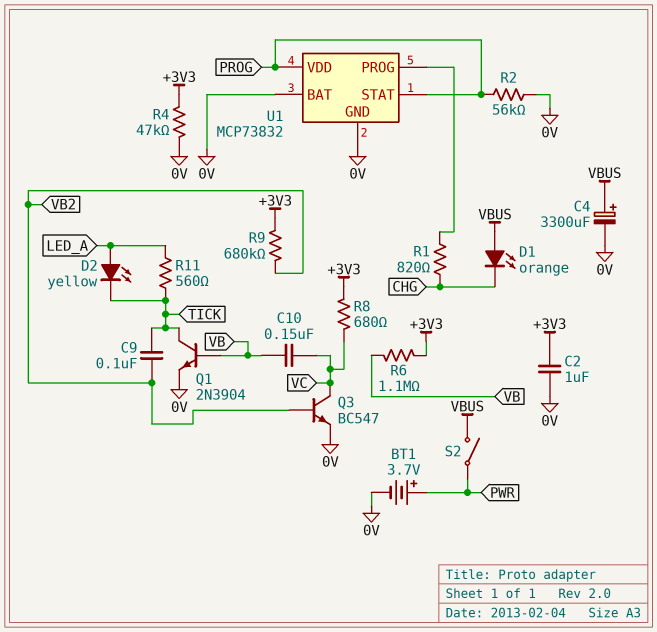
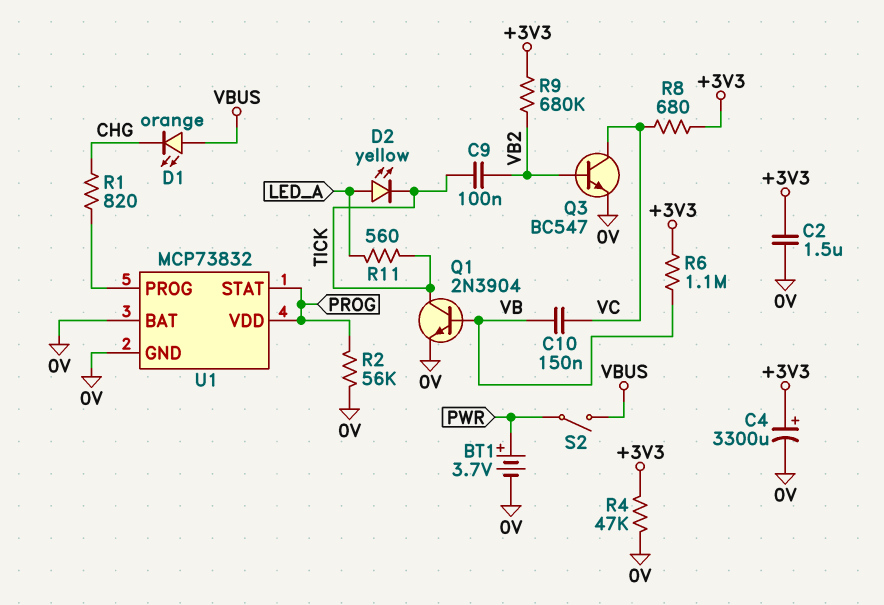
C2: 1uF (+3V3, 0V) -> 1.5uF (+3V3, 0V)
C4: 3300uF (plus VBUS, minus 0V) -> 3300uF (plus +3V3, minus 0V)

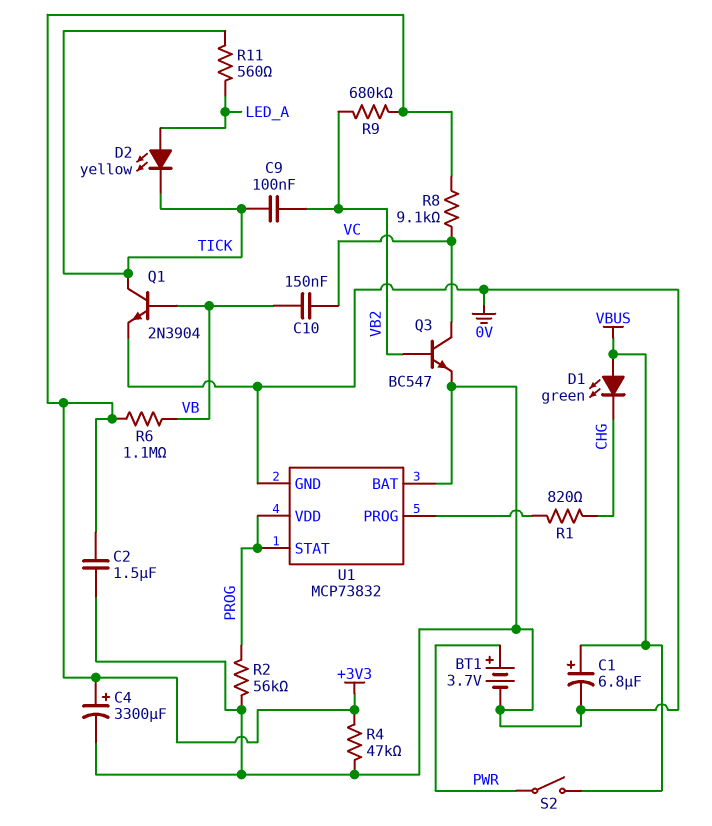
C1: none -> 6.8uF (plus VBUS, minus 0V)
D1: LED orange (A VBUS, K CHG) -> LED green (A VBUS, K CHG)
R8: 680 (+3V3, VC) -> 9.1k (+3V3, VC)

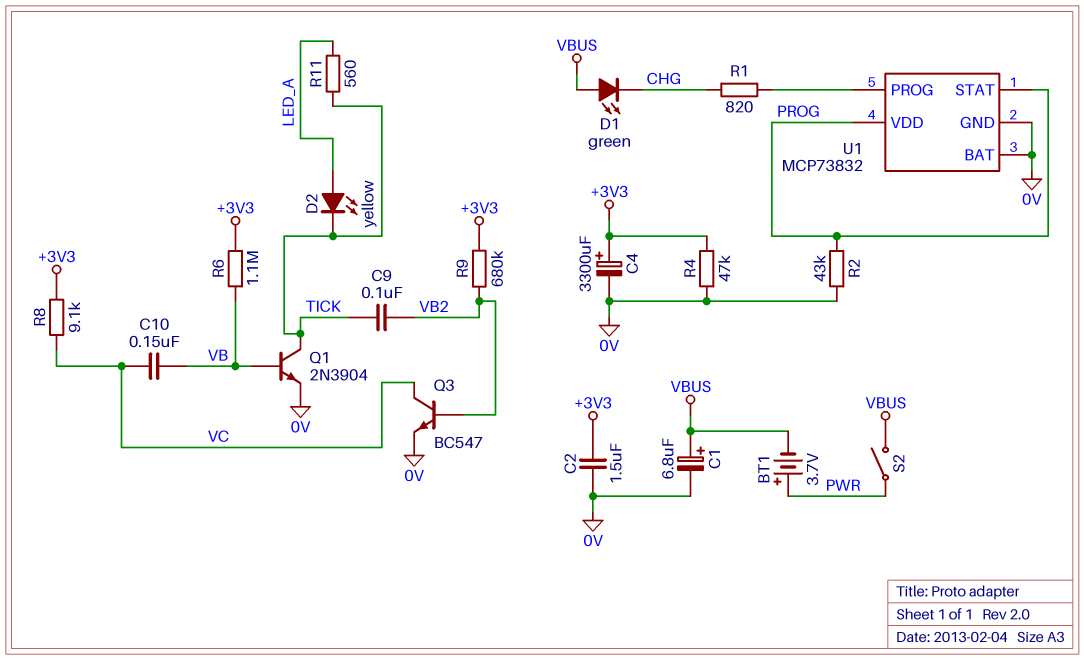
BT1: 3.7V (plus PWR, minus 0V) -> 3.7V (plus PWR, minus VBUS)
R2: 56k (0V, PROG) -> 43k (0V, PROG)

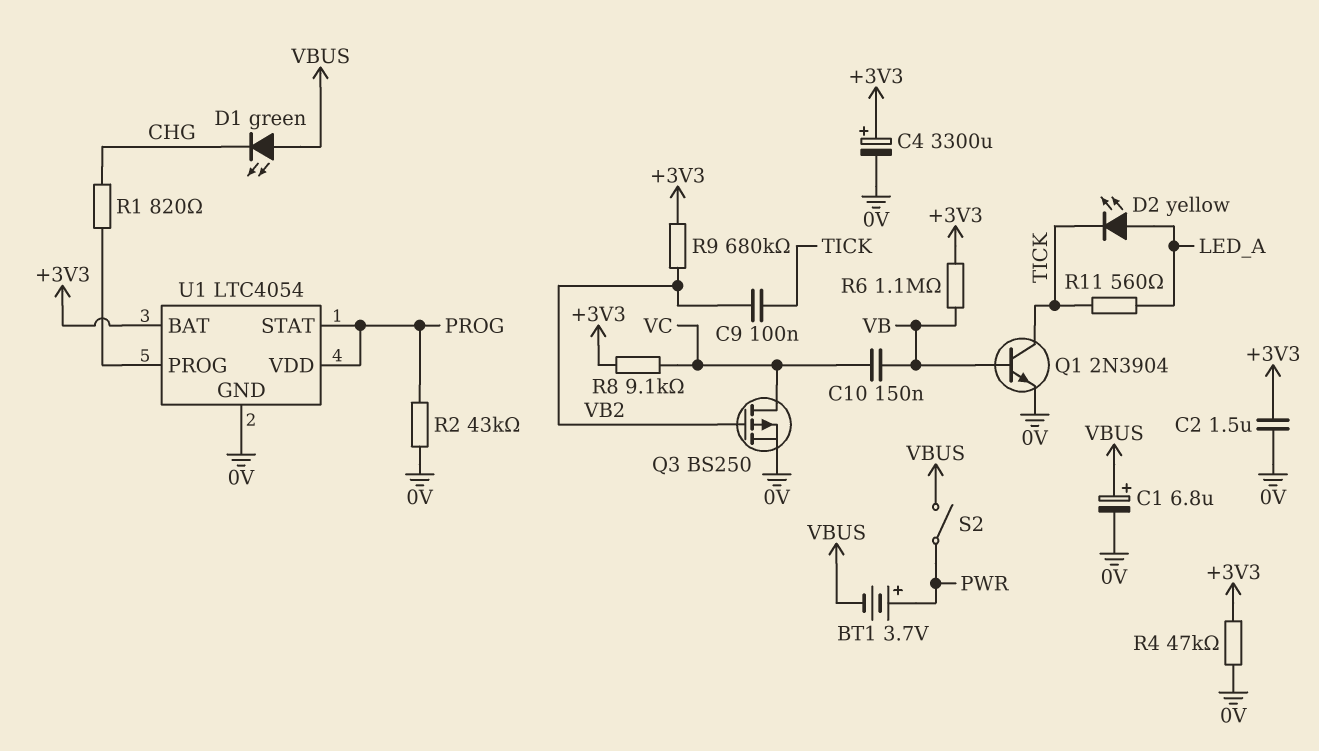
Q3: NPN BC547 (B VB2, C VC, E 0V) -> PMOS BS250 (G VB2, D VC, S 0V)
U1: MCP73832 -> LTC4054
U1 pin BAT: 0V -> +3V3

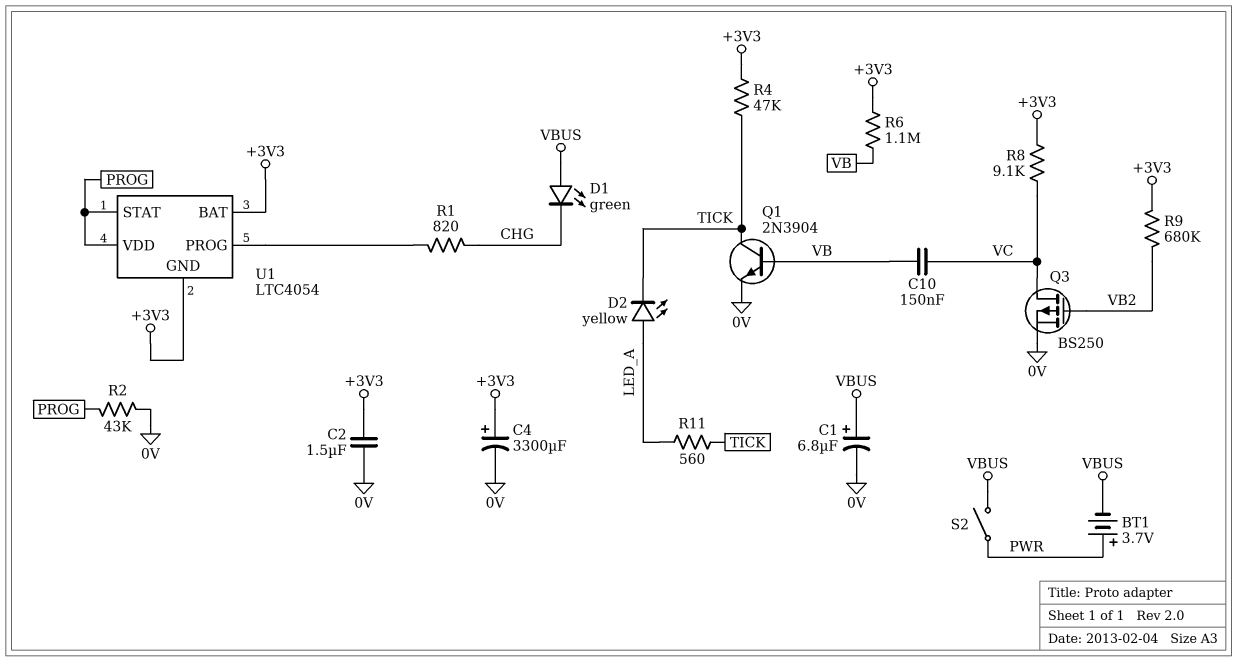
C9: 100nF (TICK, VB2) -> none
R4: 47k (+3V3, 0V) -> 47k (+3V3, TICK)
U1 pin GND: 0V -> +3V3

